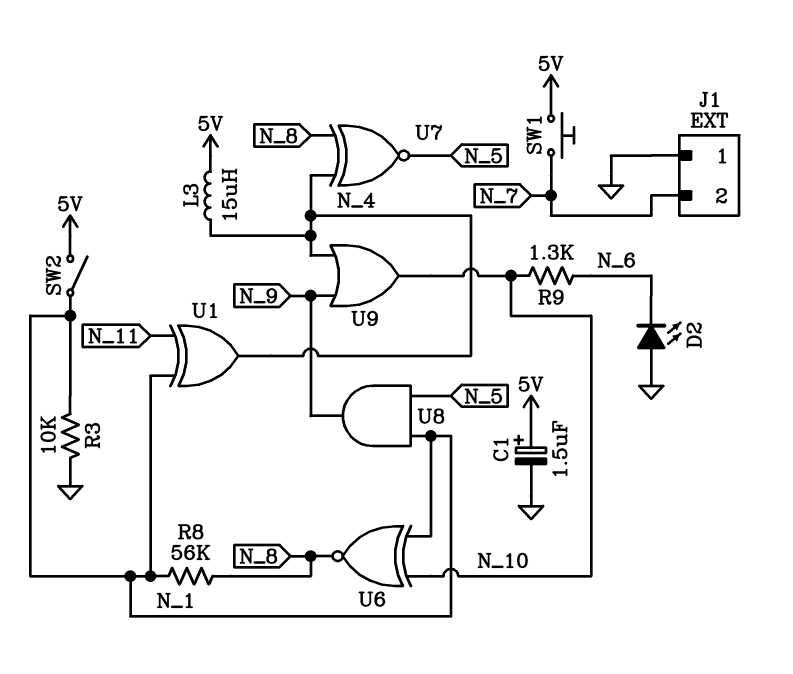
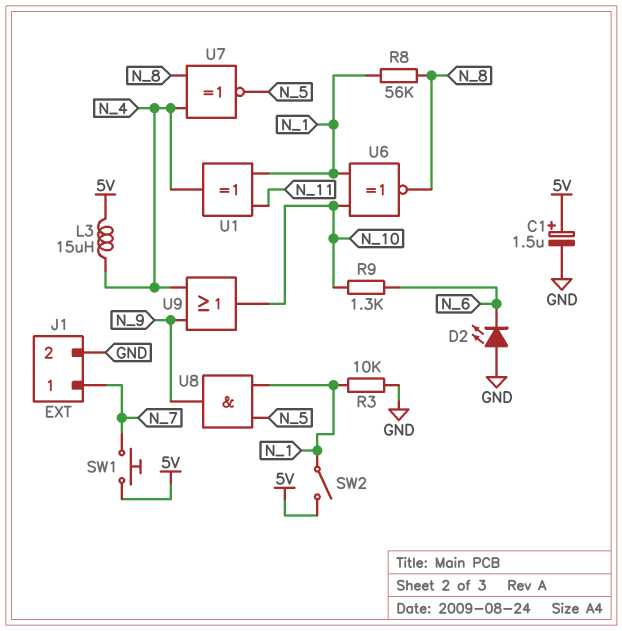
J1 pin 1: GND -> N_7
J1 pin 2: N_7 -> GND

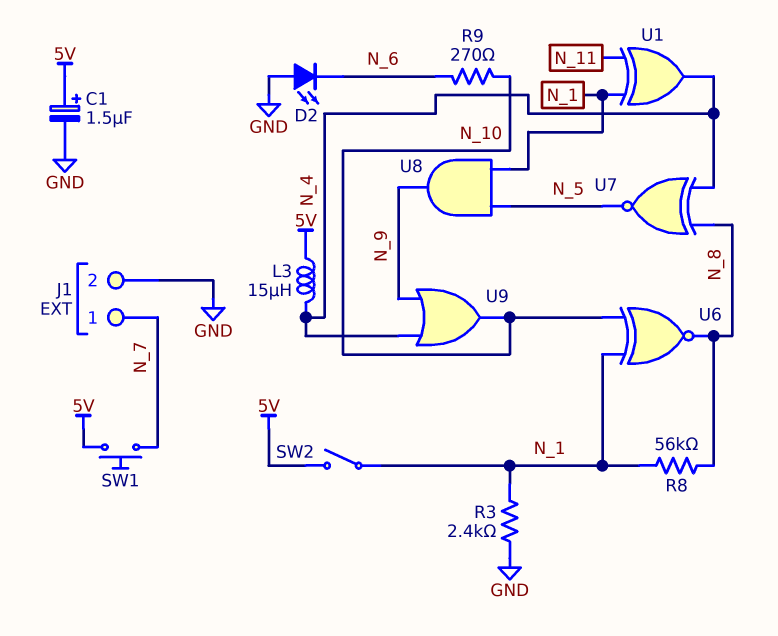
R3: 10k (GND, N_1) -> 2.4k (GND, N_1)
R9: 1.3k (N_6, N_10) -> 270 (N_6, N_10)

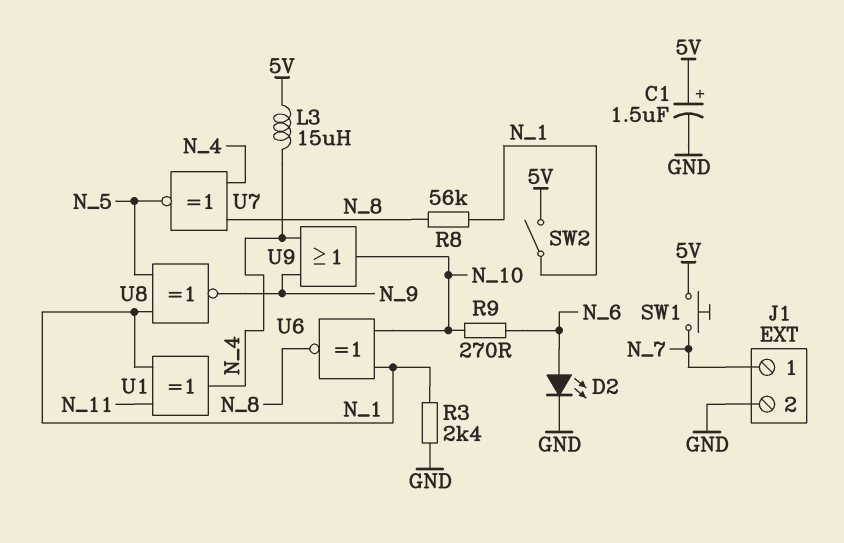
D2: LED (A GND, K N_6) -> LED (A N_6, K GND)
U8: AND (in N_1, in N_5, out N_9) -> XNOR (in N_1, in N_5, out N_9)

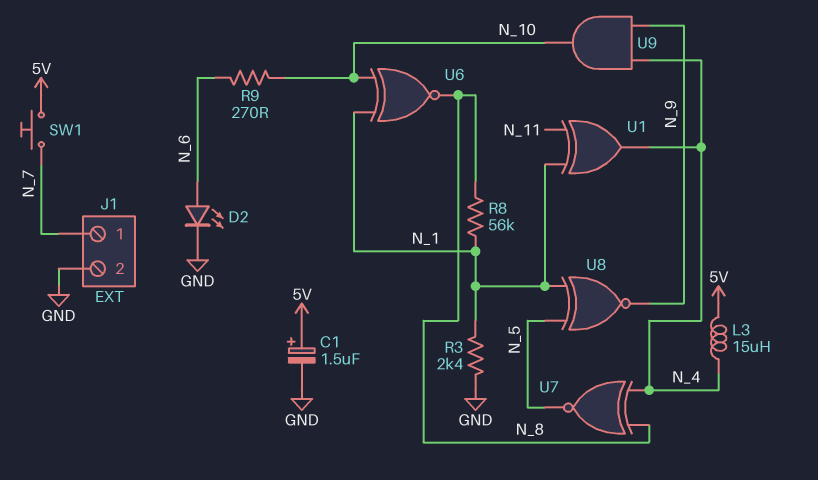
SW2: switch (5V, N_1) -> none
U9: OR (in N_4, in N_9, out N_10) -> AND (in N_4, in N_9, out N_10)

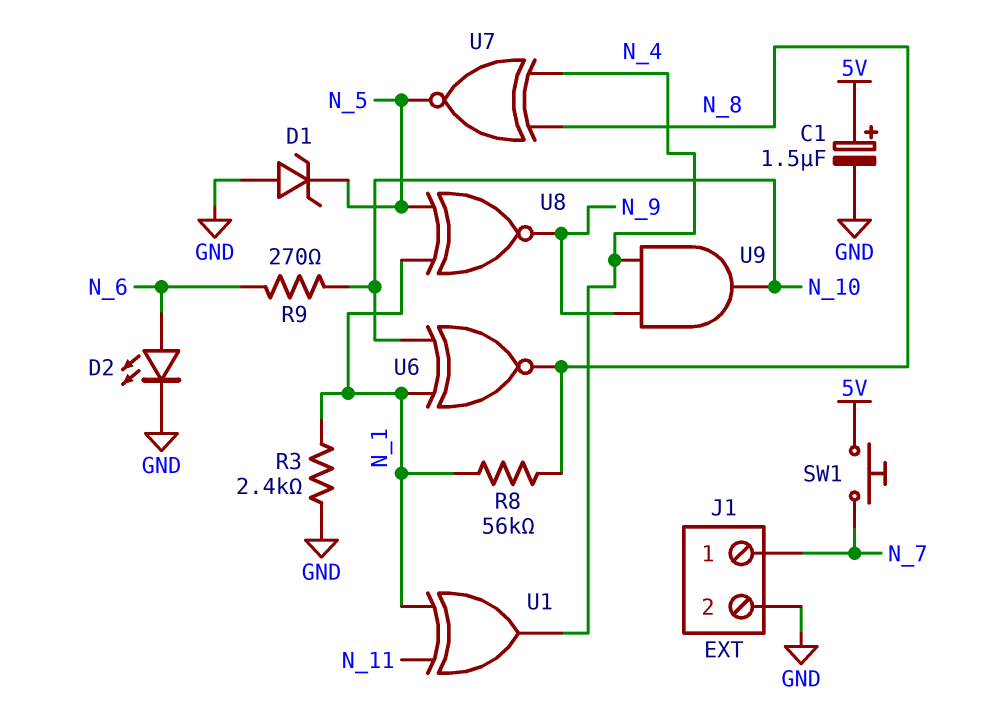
D1: none -> zener (A GND, K N_5)
L3: 15uH (5V, N_4) -> none

